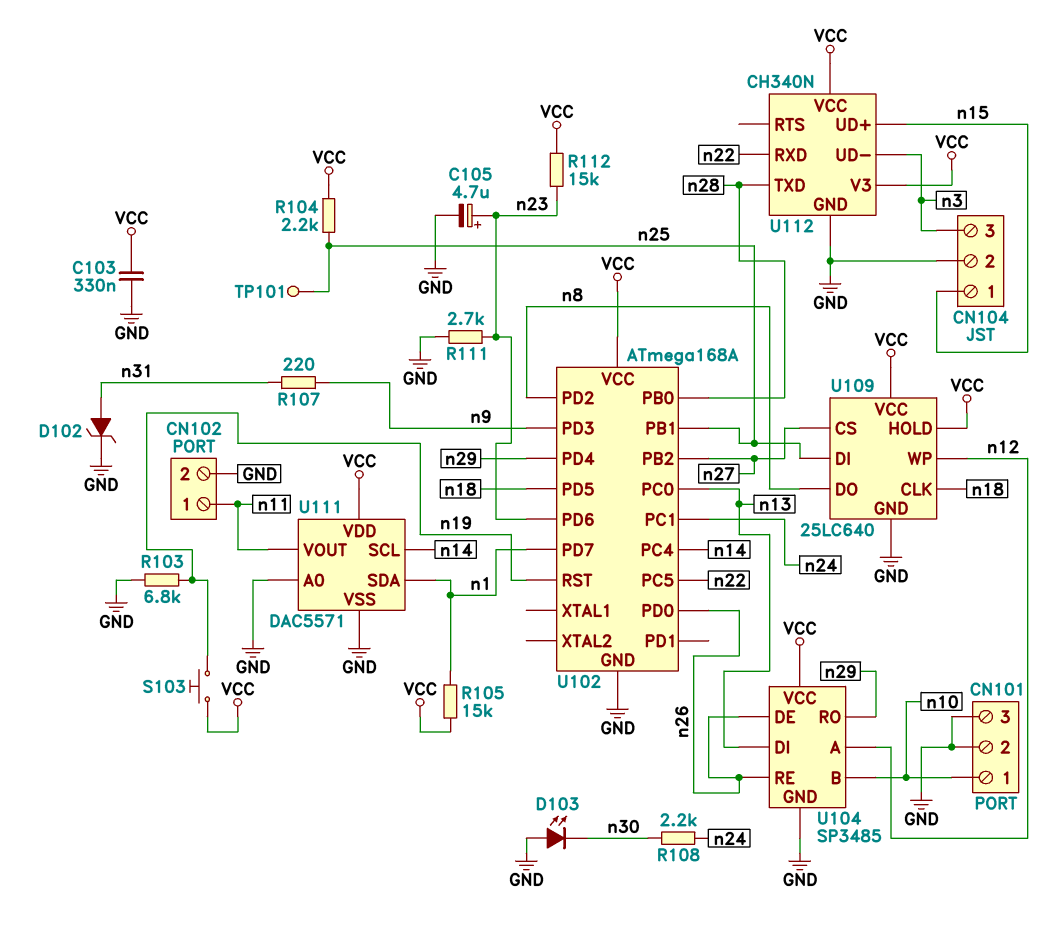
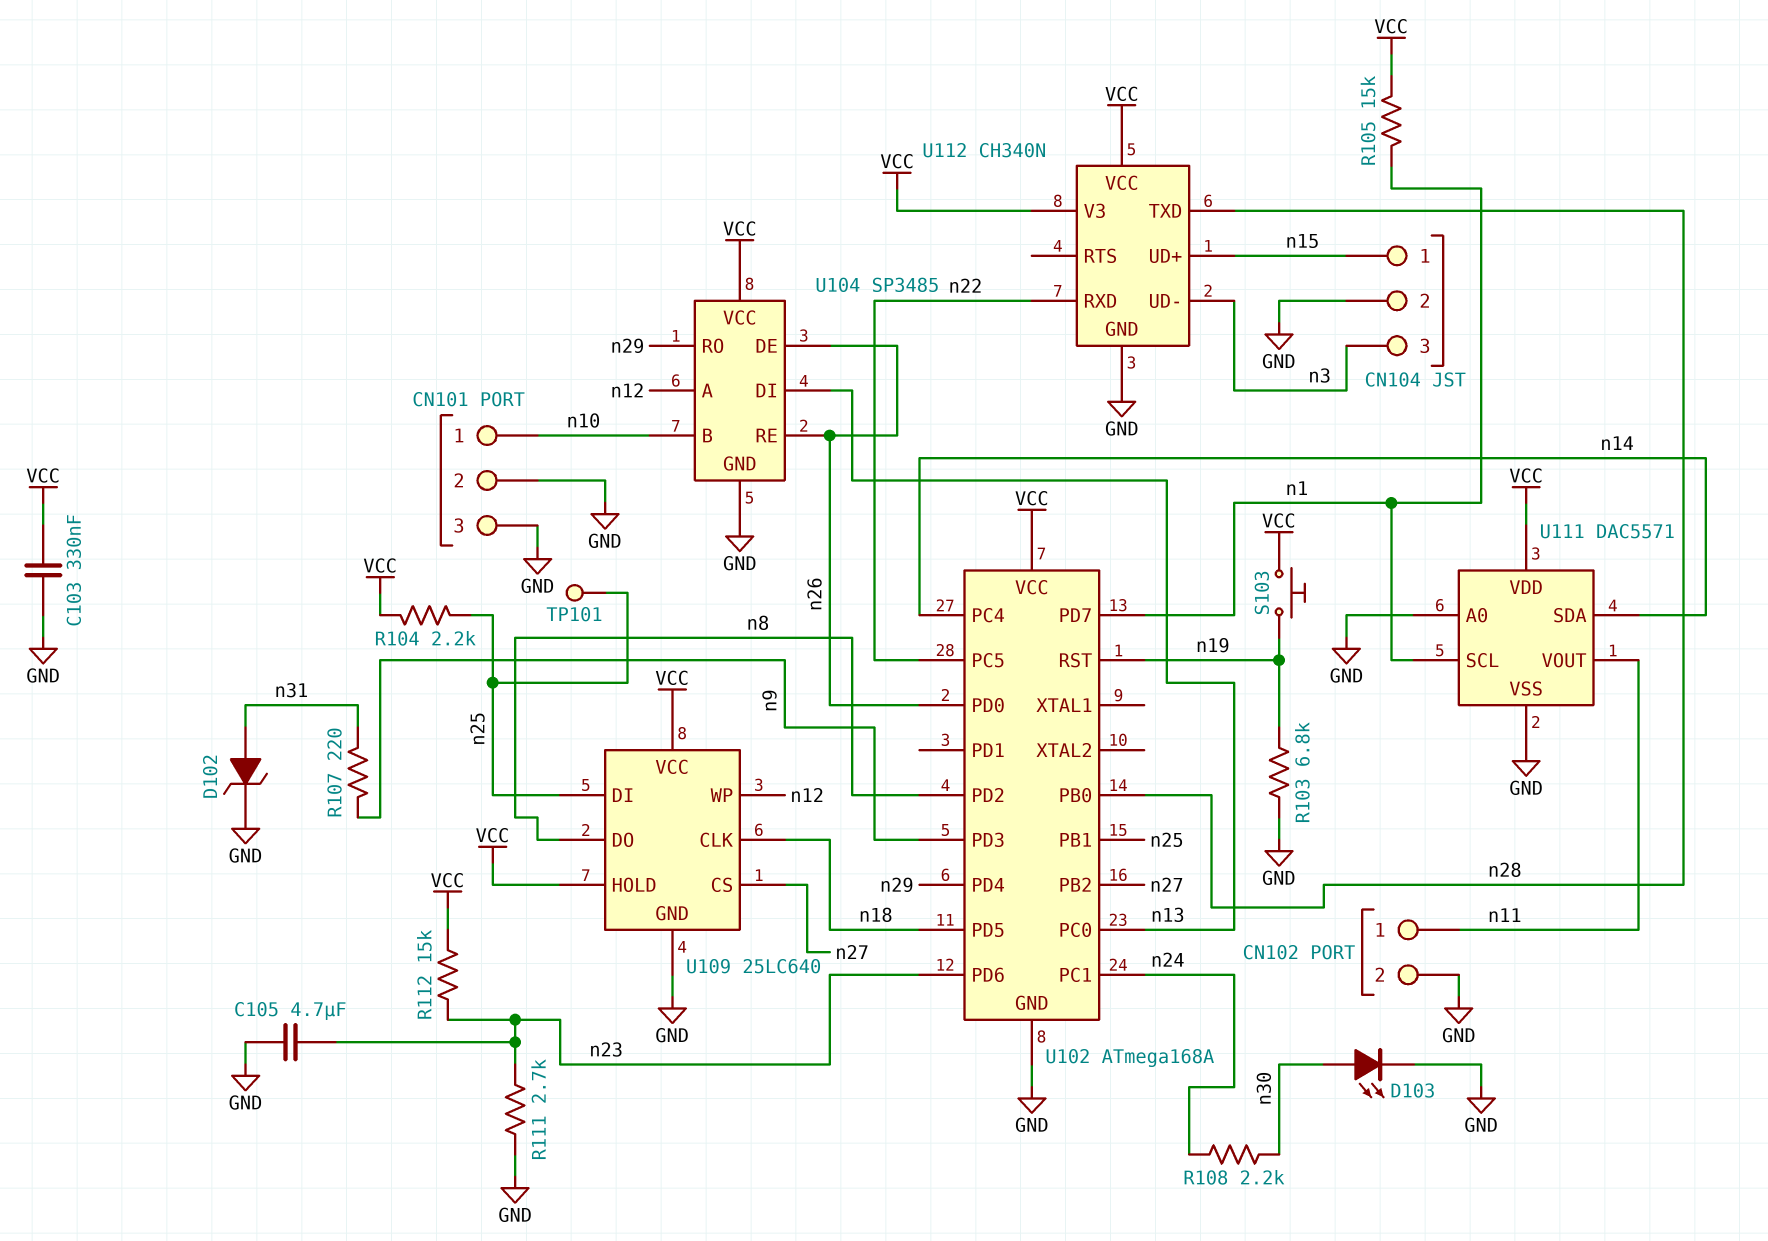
C105: 4.7uF (plus n23, minus GND) -> 4.7uF (GND, n23)
D103: LED (A GND, K n30) -> LED (A n30, K GND)
U111 pin SCL: n14 -> n1
U111 pin SDA: n1 -> n14

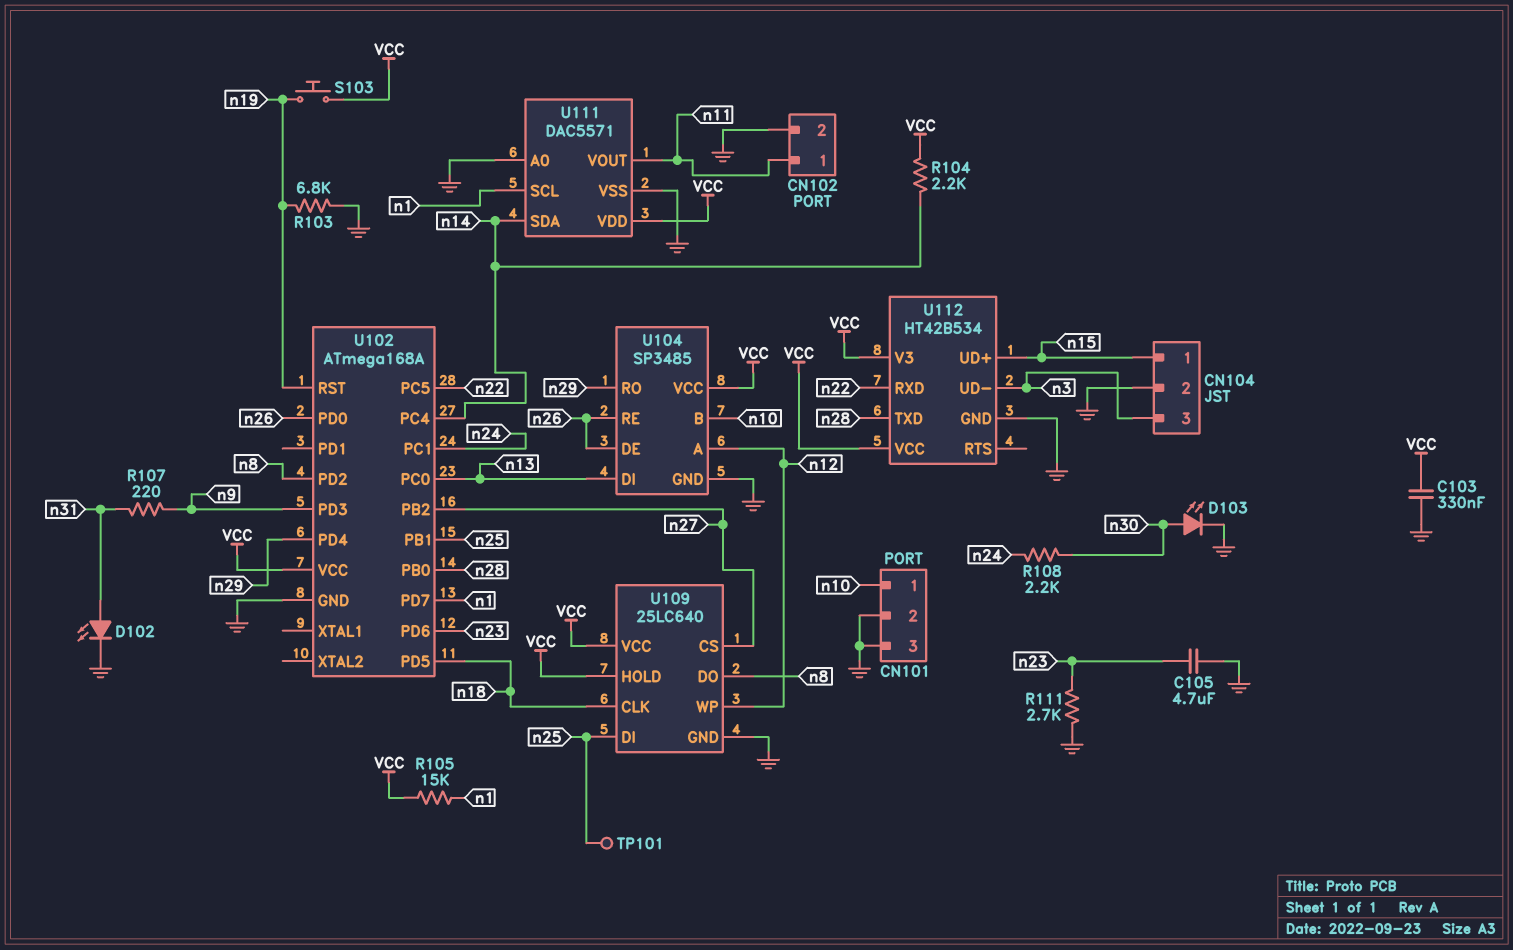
D102: zener (A n31, K GND) -> LED (A n31, K GND)
R104: 2.2k (VCC, n25) -> 2.2k (VCC, n14)
R112: 15k (VCC, n23) -> none
U112: CH340N -> HT42B534

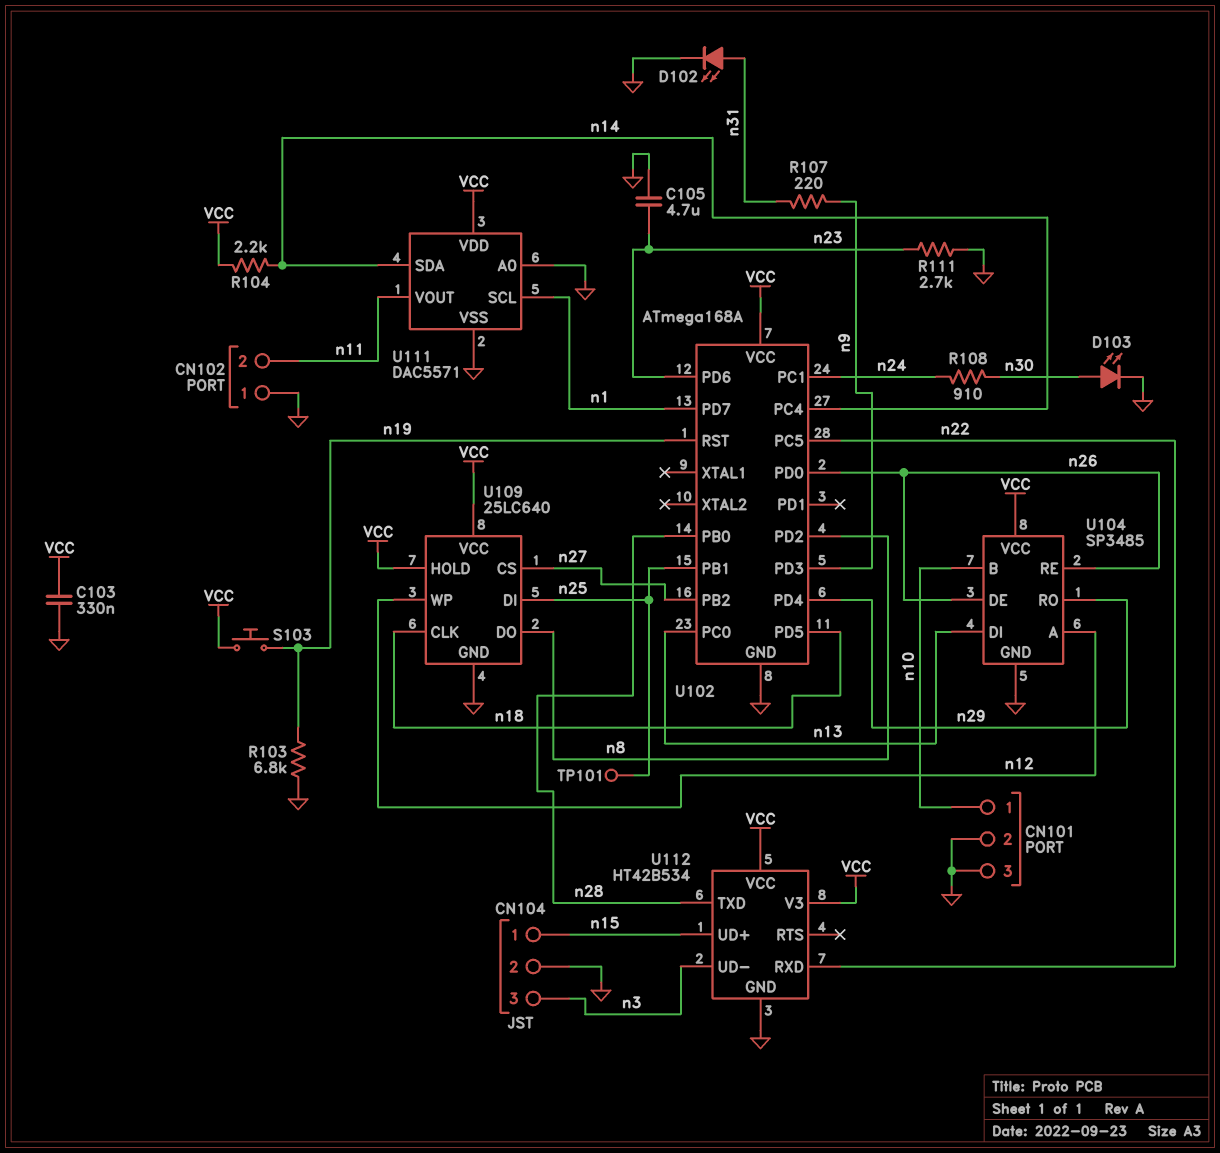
CN102 pin 1: n11 -> GND
CN102 pin 2: GND -> n11
R105: 15k (VCC, n1) -> none
R108: 2.2k (n24, n30) -> 910 (n24, n30)

